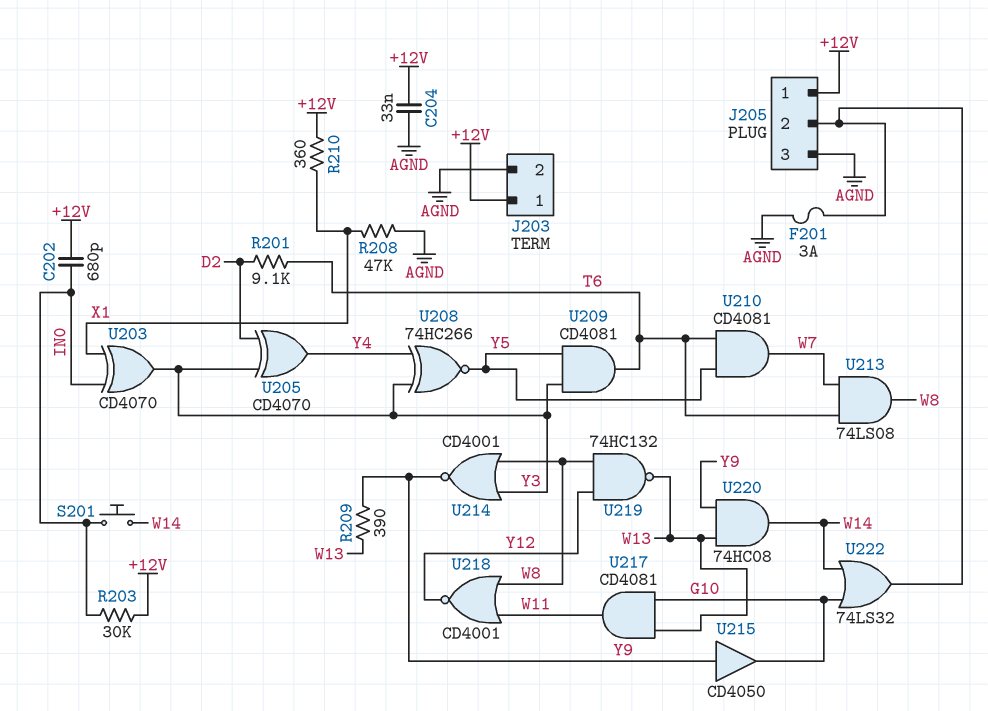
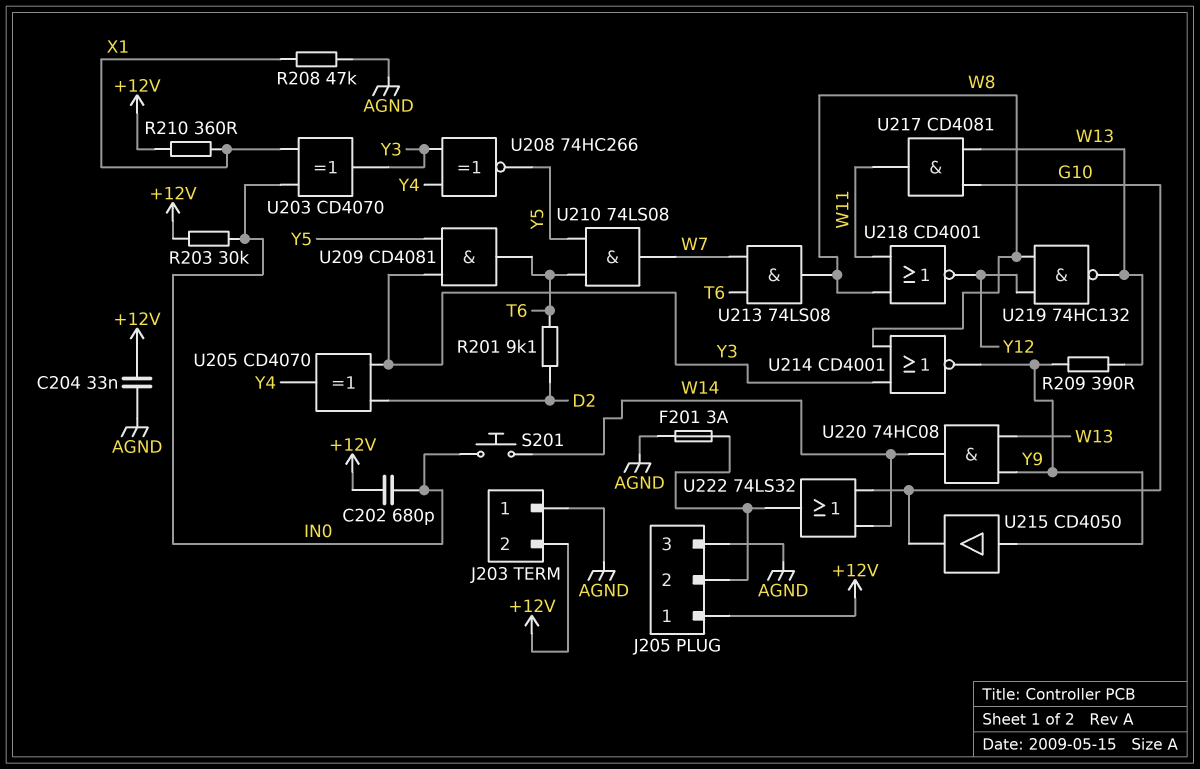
J203 pin 1: +12V -> AGND
J203 pin 2: AGND -> +12V
U210: AND CD4081 (in T6, in Y5, out W7) -> AND 74LS08 (in T6, in Y5, out W7)

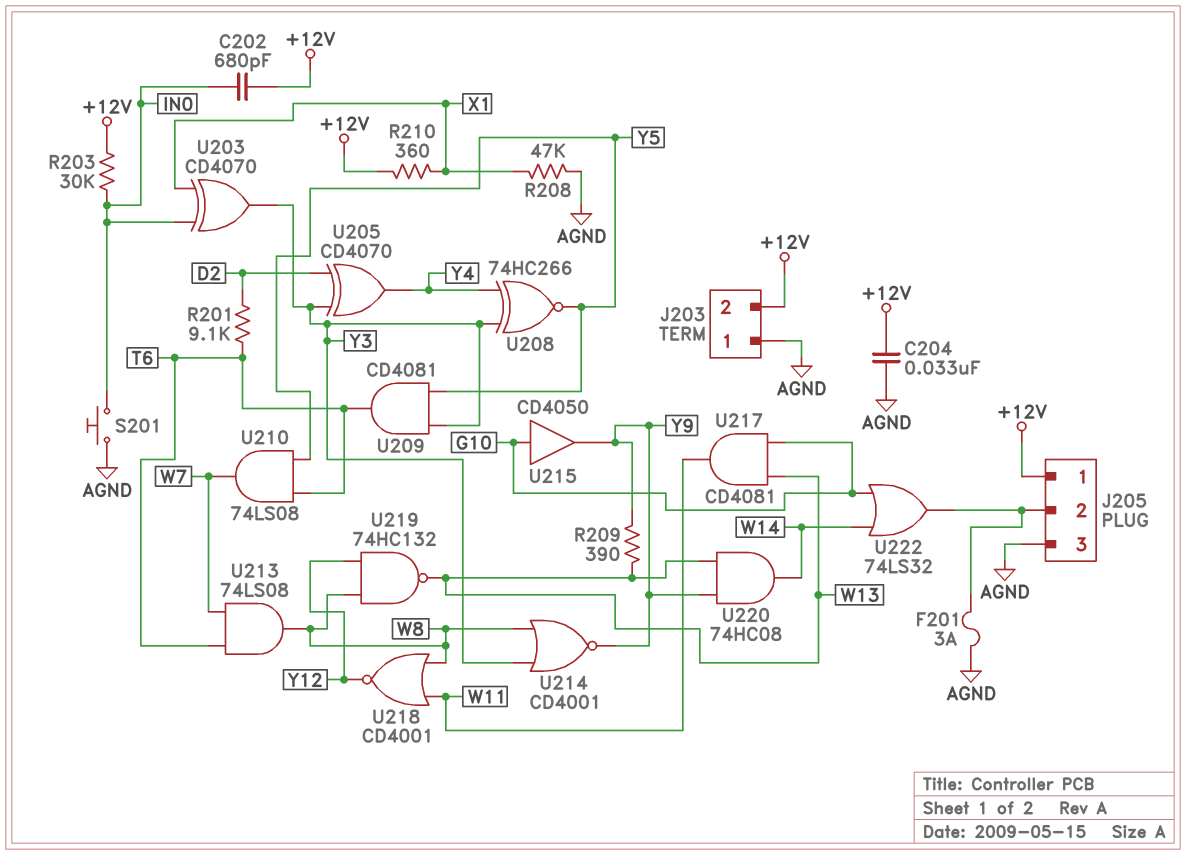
S201: button (IN0, W14) -> button (AGND, IN0)
U215: buffer CD4050 (in Y9, out G10) -> buffer CD4050 (in G10, out Y9)

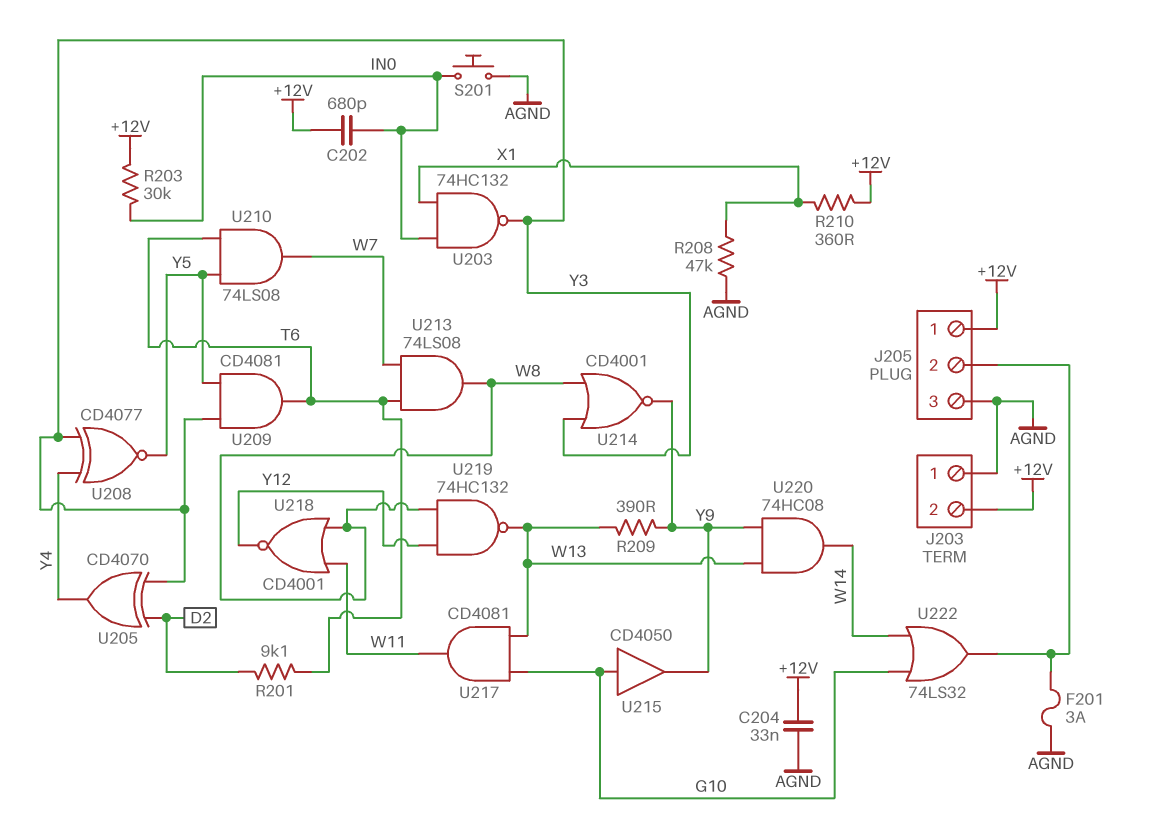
U203: XOR CD4070 (in IN0, in X1, out Y3) -> NAND 74HC132 (in IN0, in X1, out Y3)
U208: XNOR 74HC266 (in Y3, in Y4, out Y5) -> XNOR CD4077 (in Y3, in Y4, out Y5)

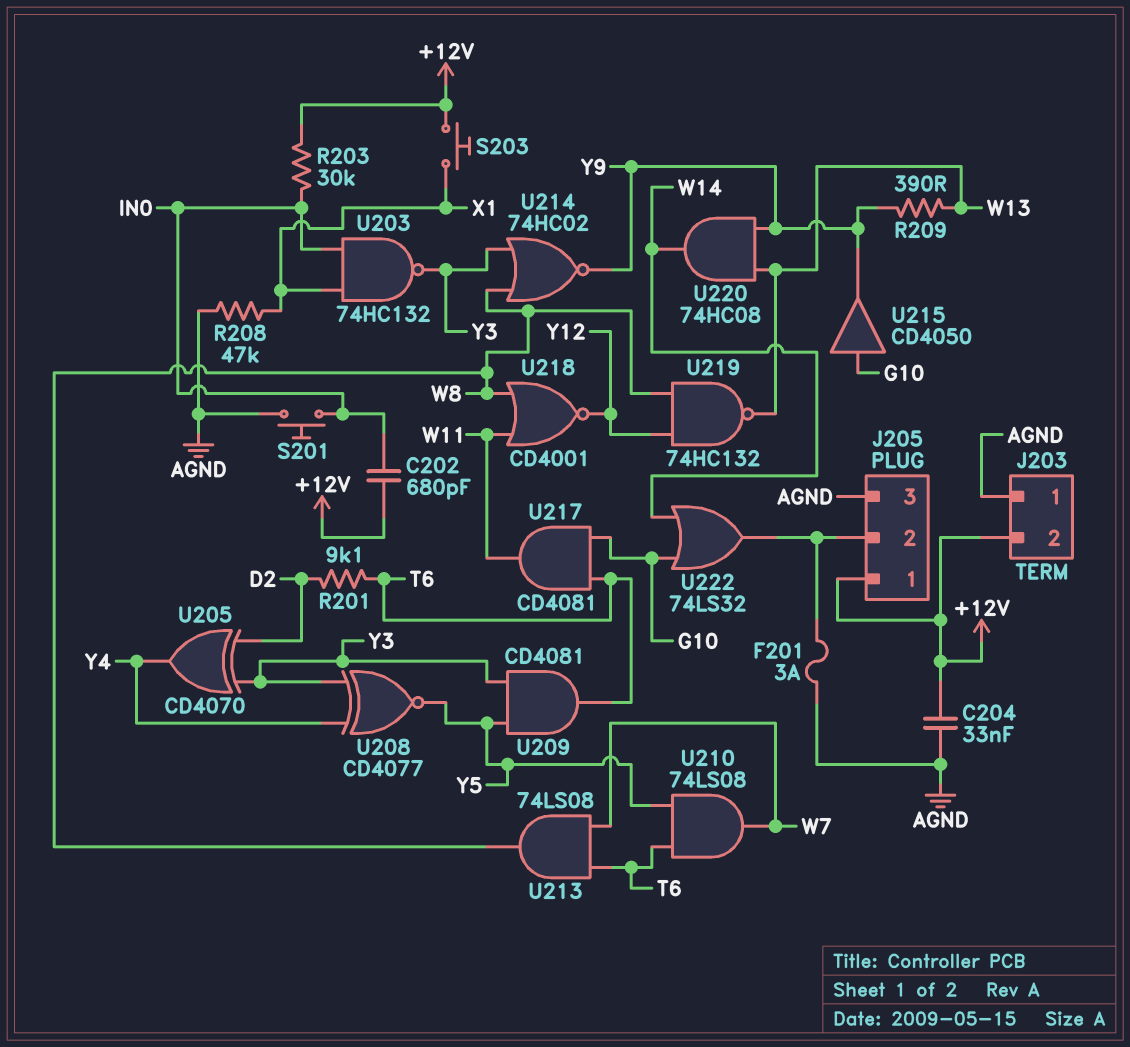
R210: 360 (+12V, X1) -> none
S203: none -> button (+12V, X1)
U214: NOR CD4001 (in W8, in Y3, out Y9) -> NOR 74HC02 (in W8, in Y3, out Y9)
U217: AND CD4081 (in G10, in W13, out W11) -> AND CD4081 (in G10, in T6, out W11)

